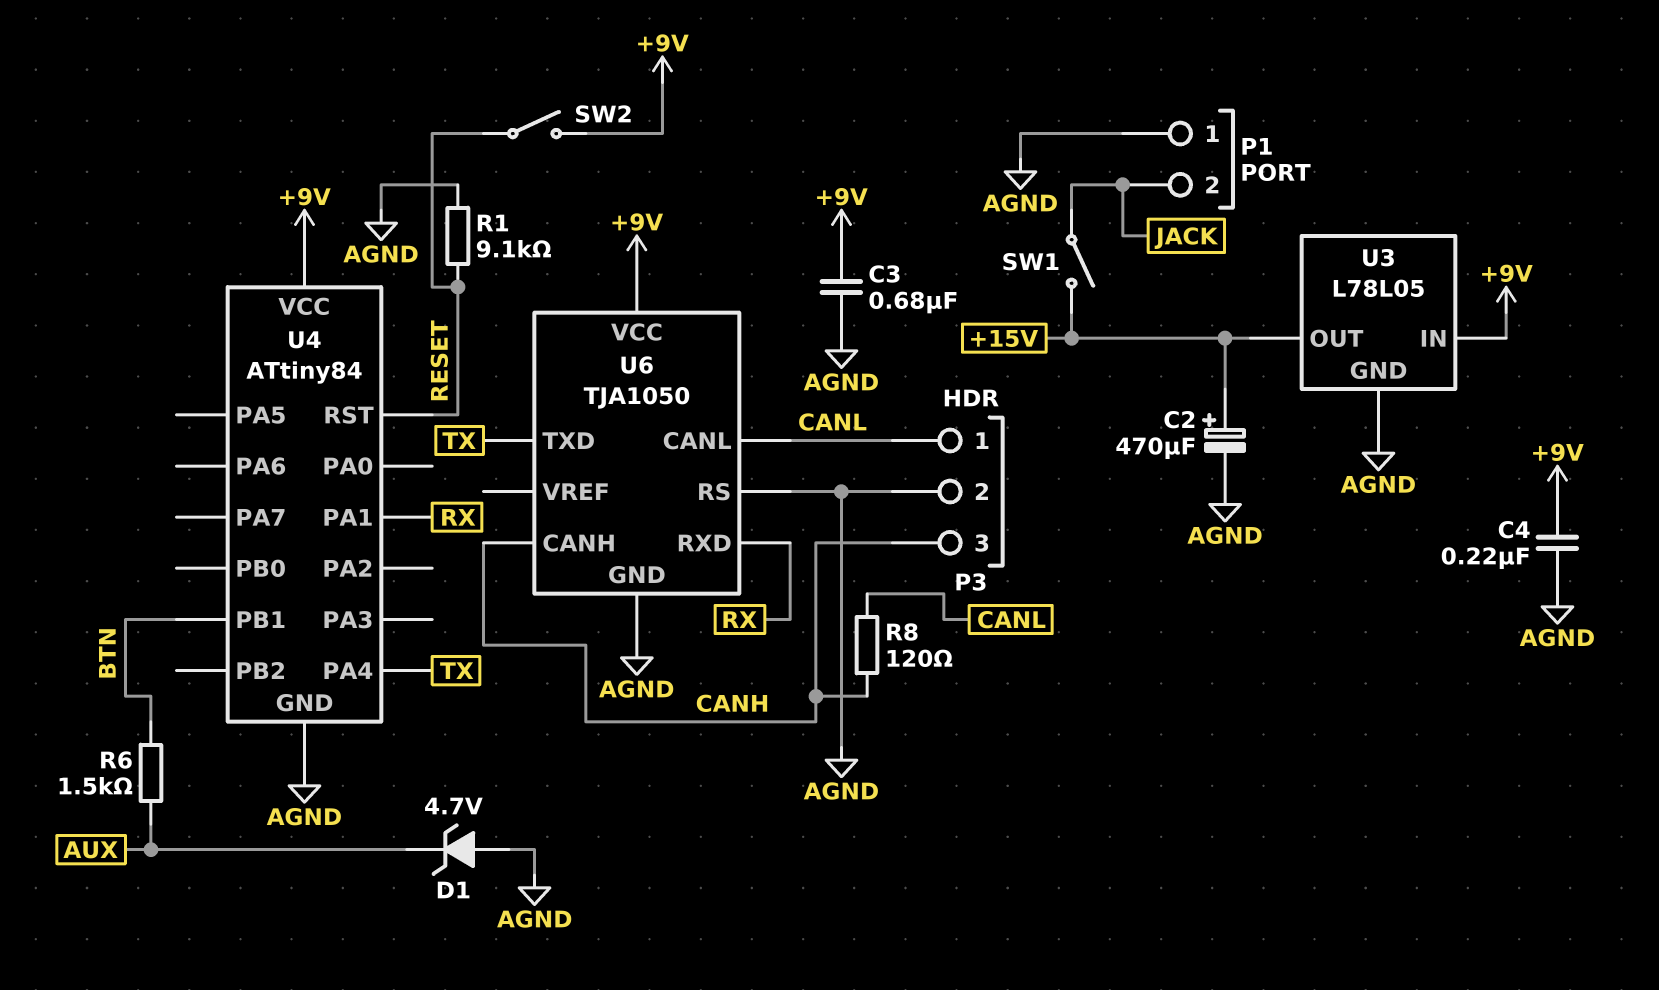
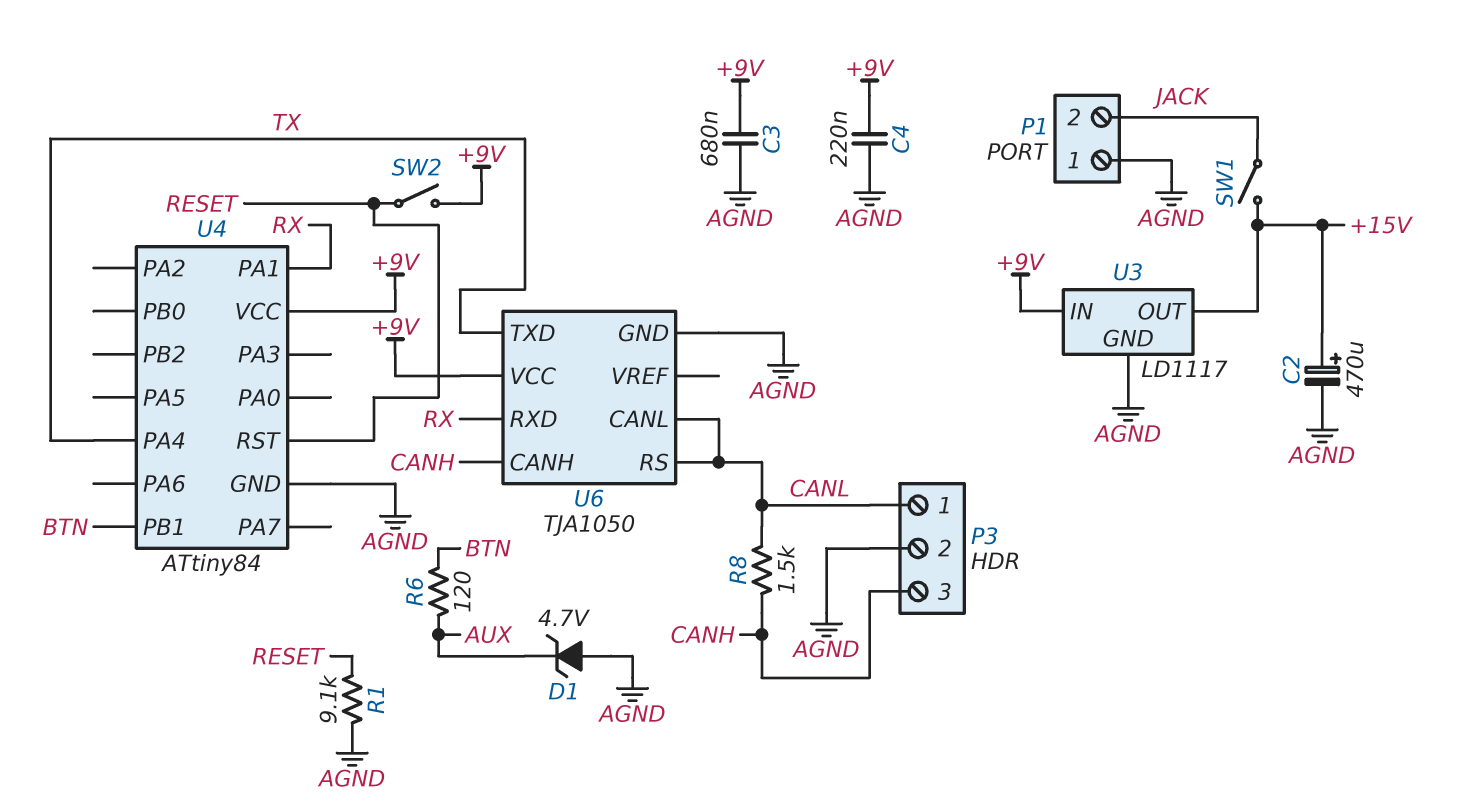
R6: 1.5k (AUX, BTN) -> 120 (AUX, BTN)
R8: 120 (CANH, CANL) -> 1.5k (CANH, CANL)
U3: L78L05 -> LD1117
U6 pin RS: AGND -> CANL

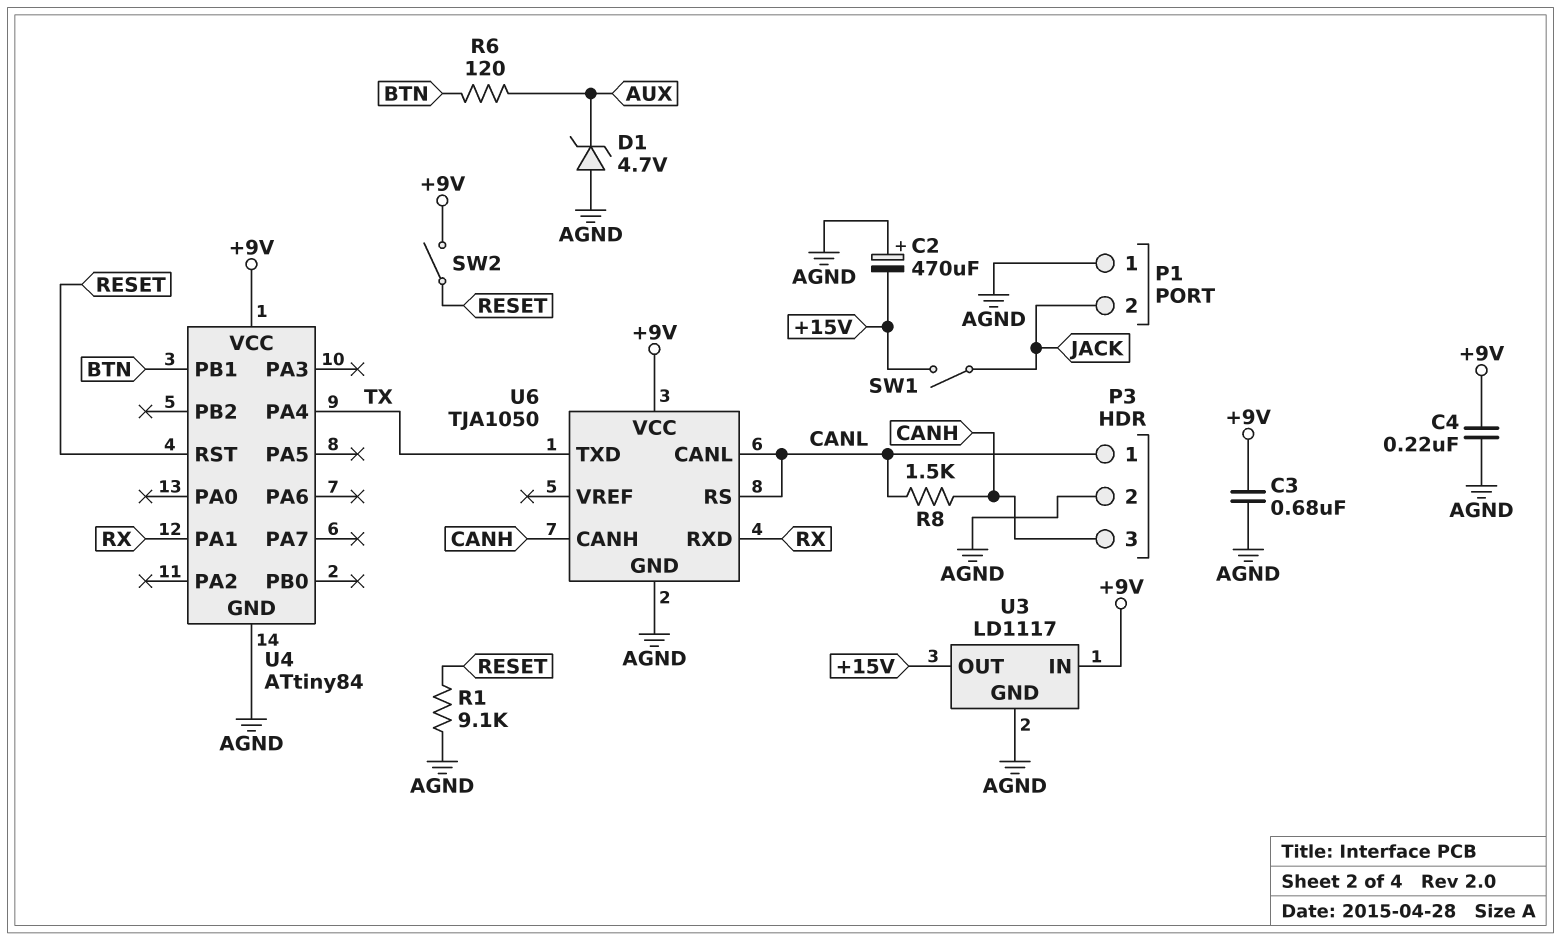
C2: 470uF (plus +15V, minus AGND) -> 470uF (plus AGND, minus +15V)

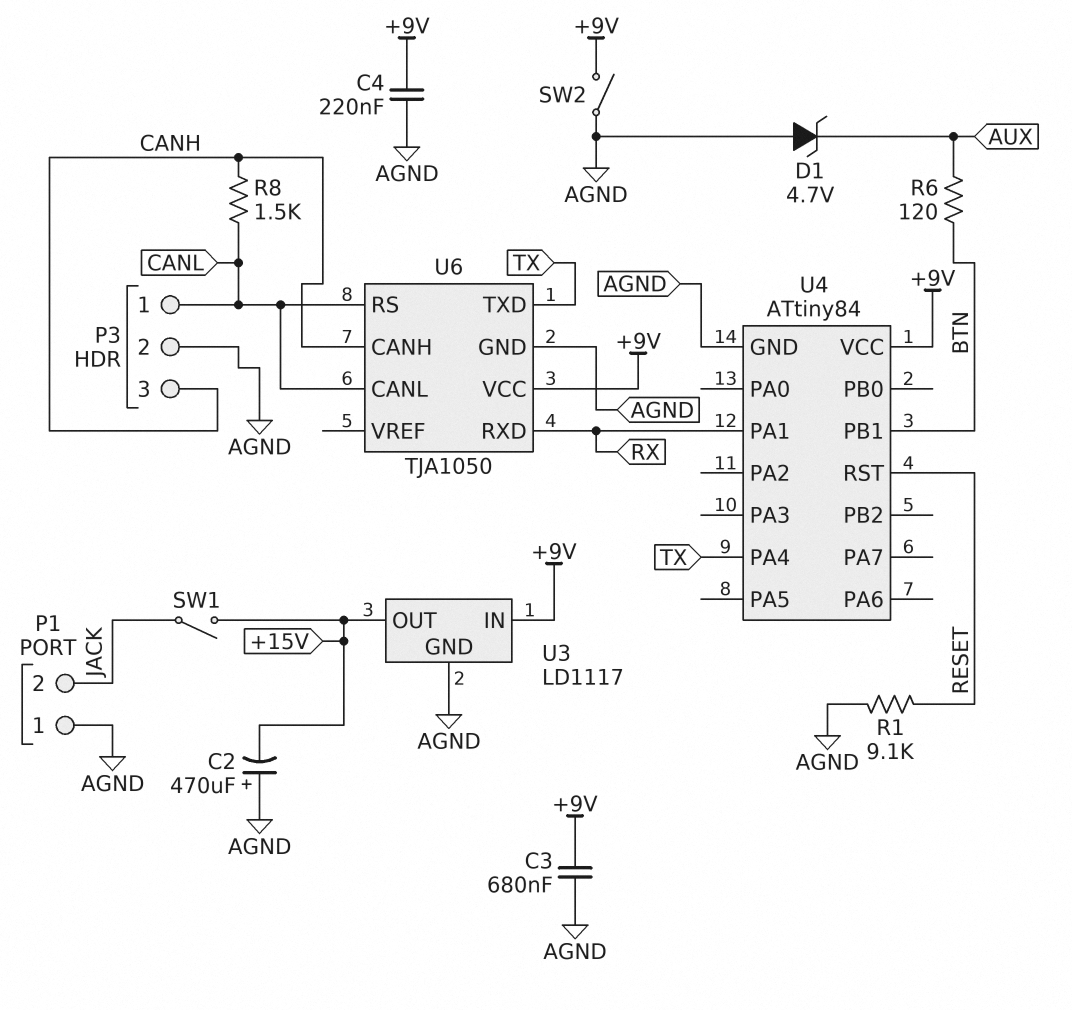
SW2: switch (+9V, RESET) -> switch (+9V, AGND)

